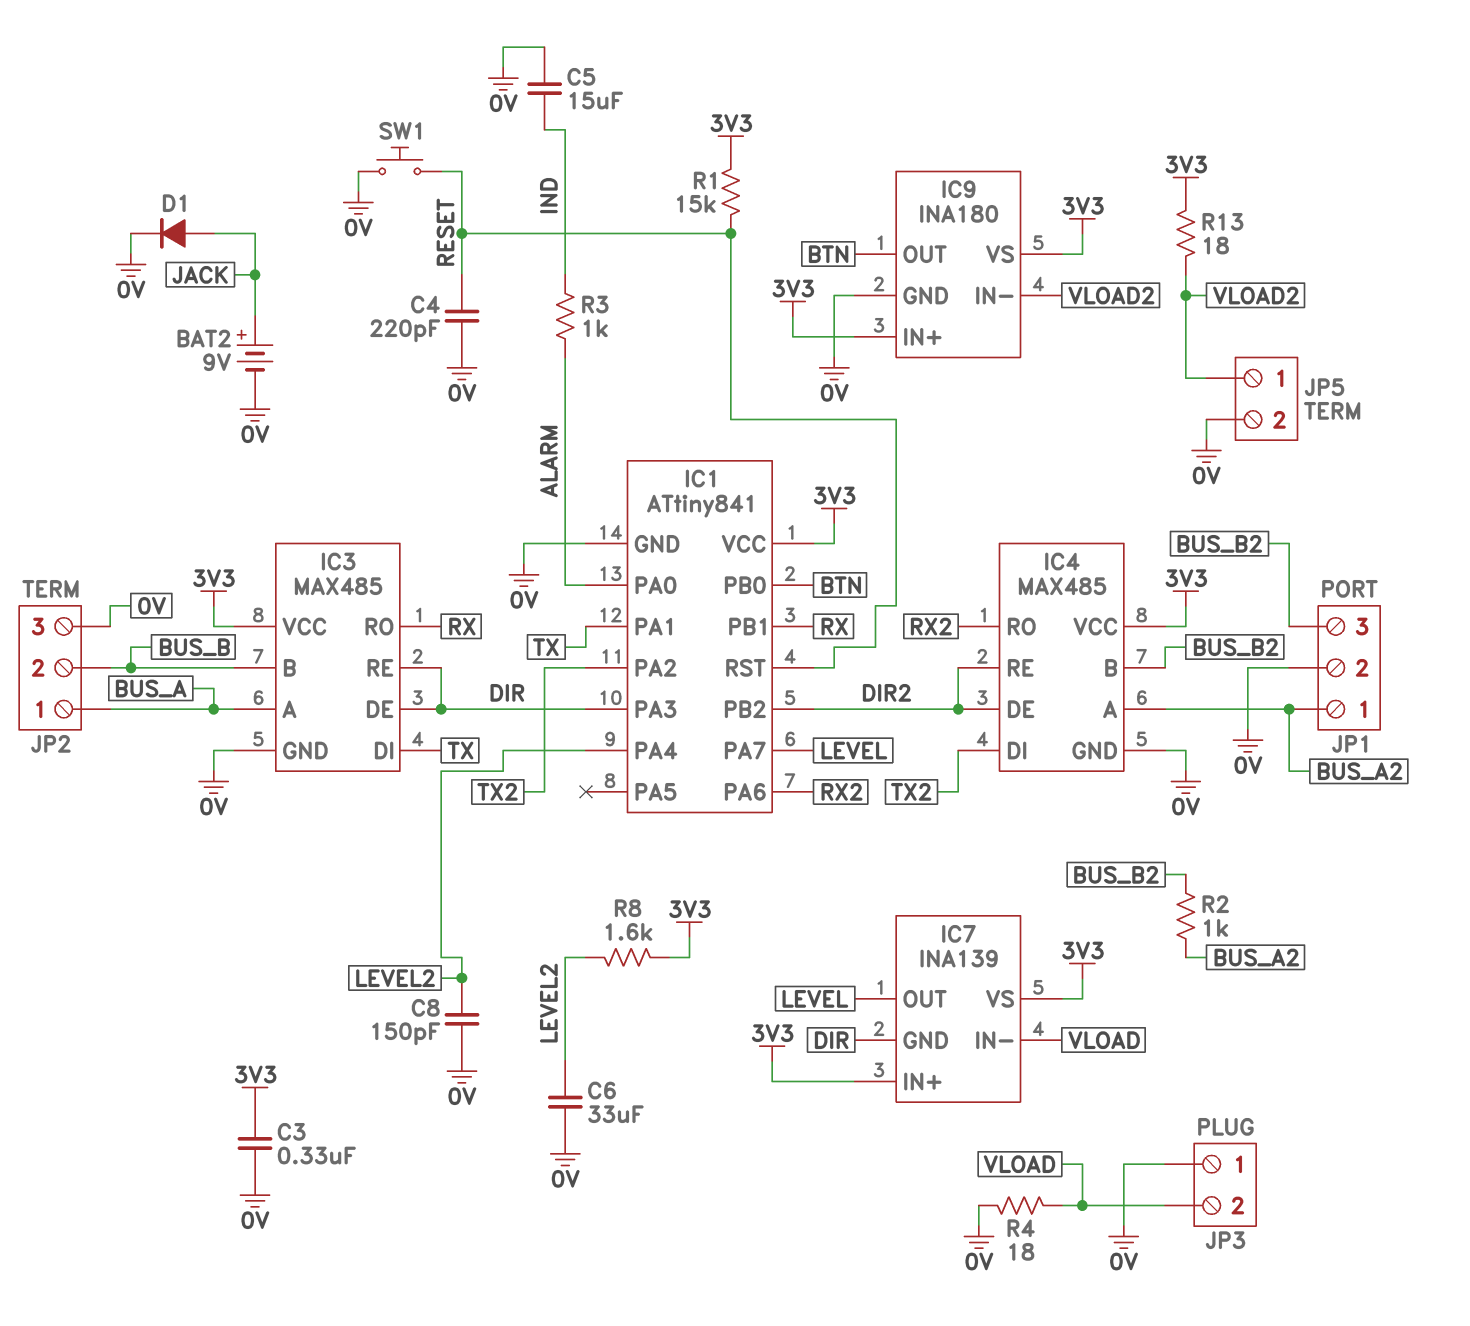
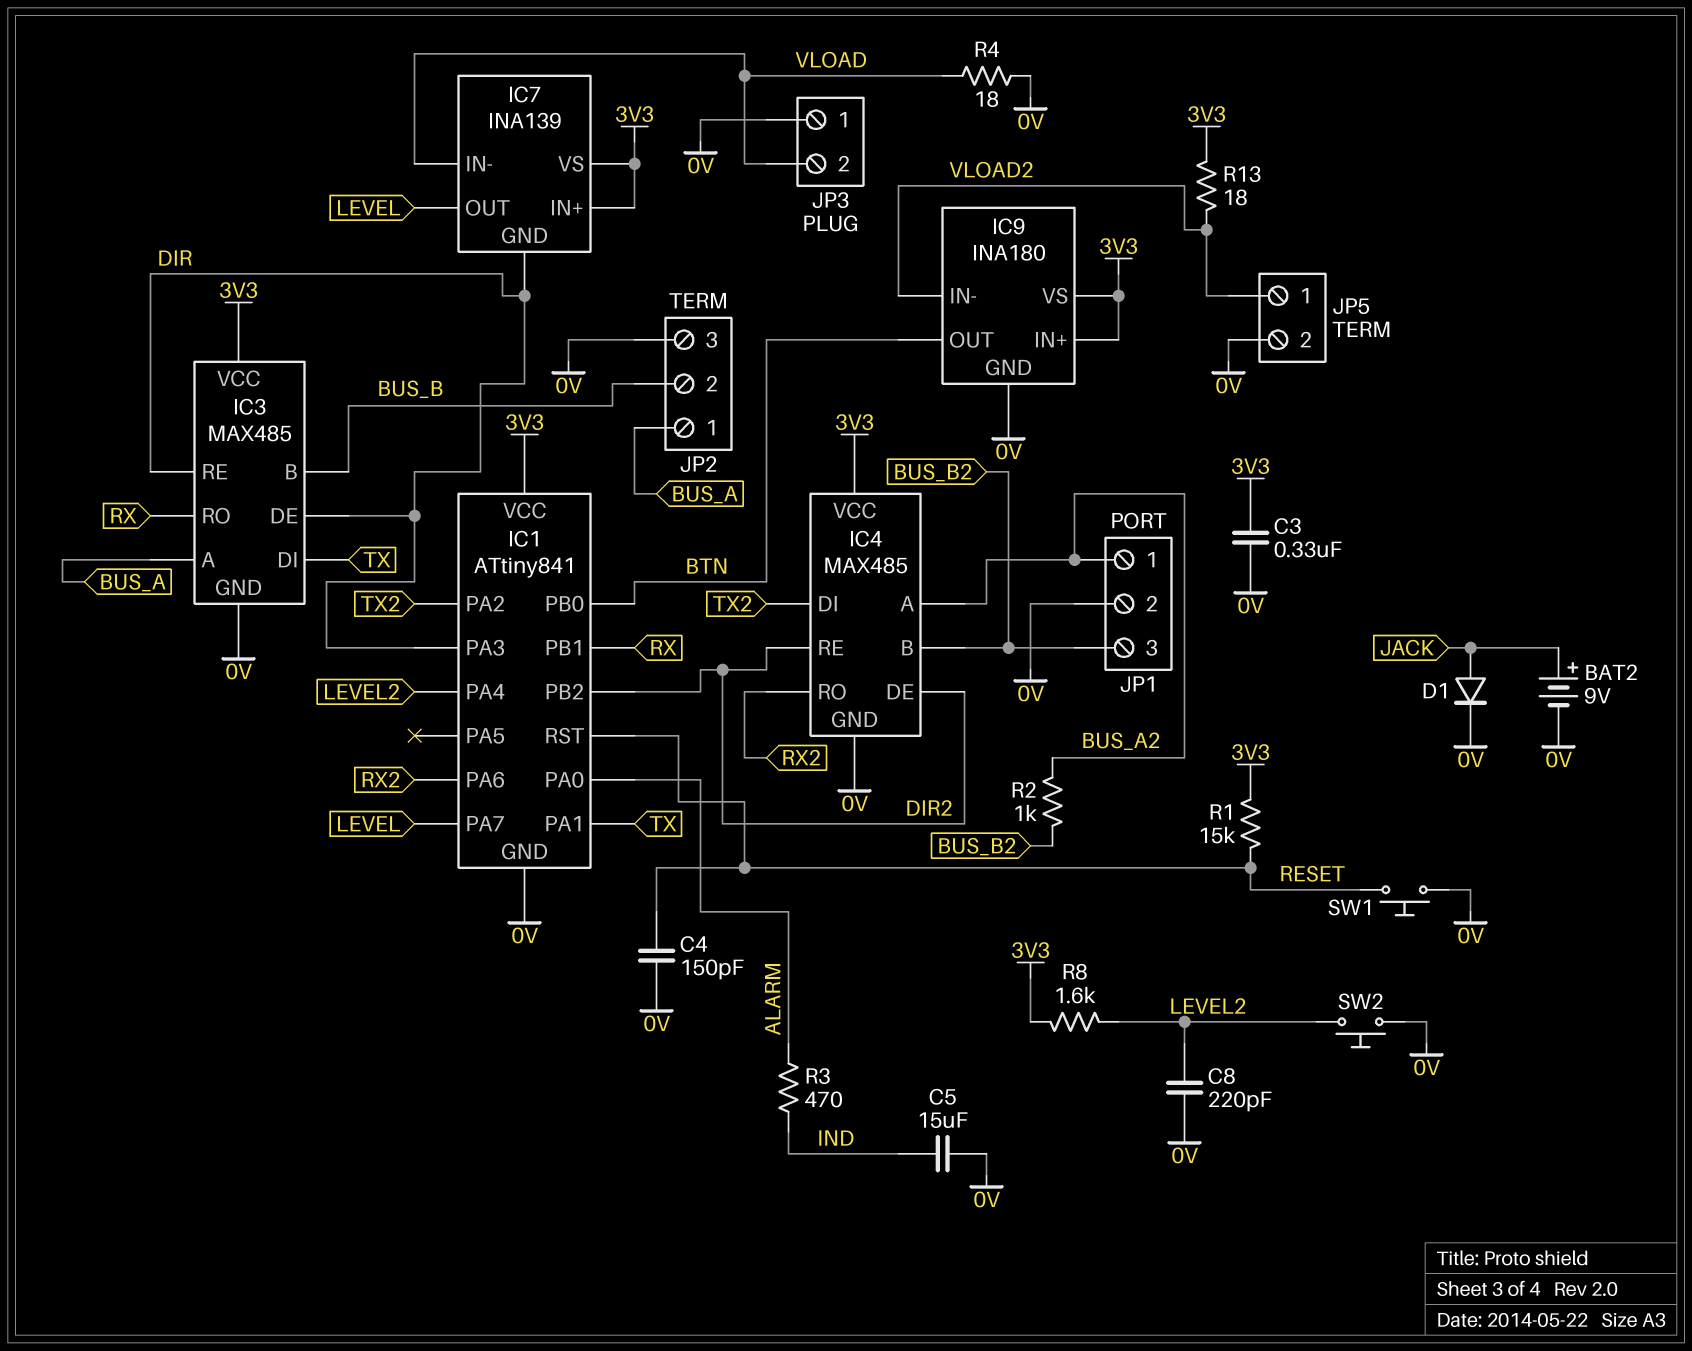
C4: 220pF (0V, RESET) -> 150pF (0V, RESET)
C6: 33uF (0V, LEVEL2) -> none
C8: 150pF (0V, LEVEL2) -> 220pF (0V, LEVEL2)
R3: 1k (ALARM, IND) -> 470 (ALARM, IND)
SW2: none -> button (0V, LEVEL2)

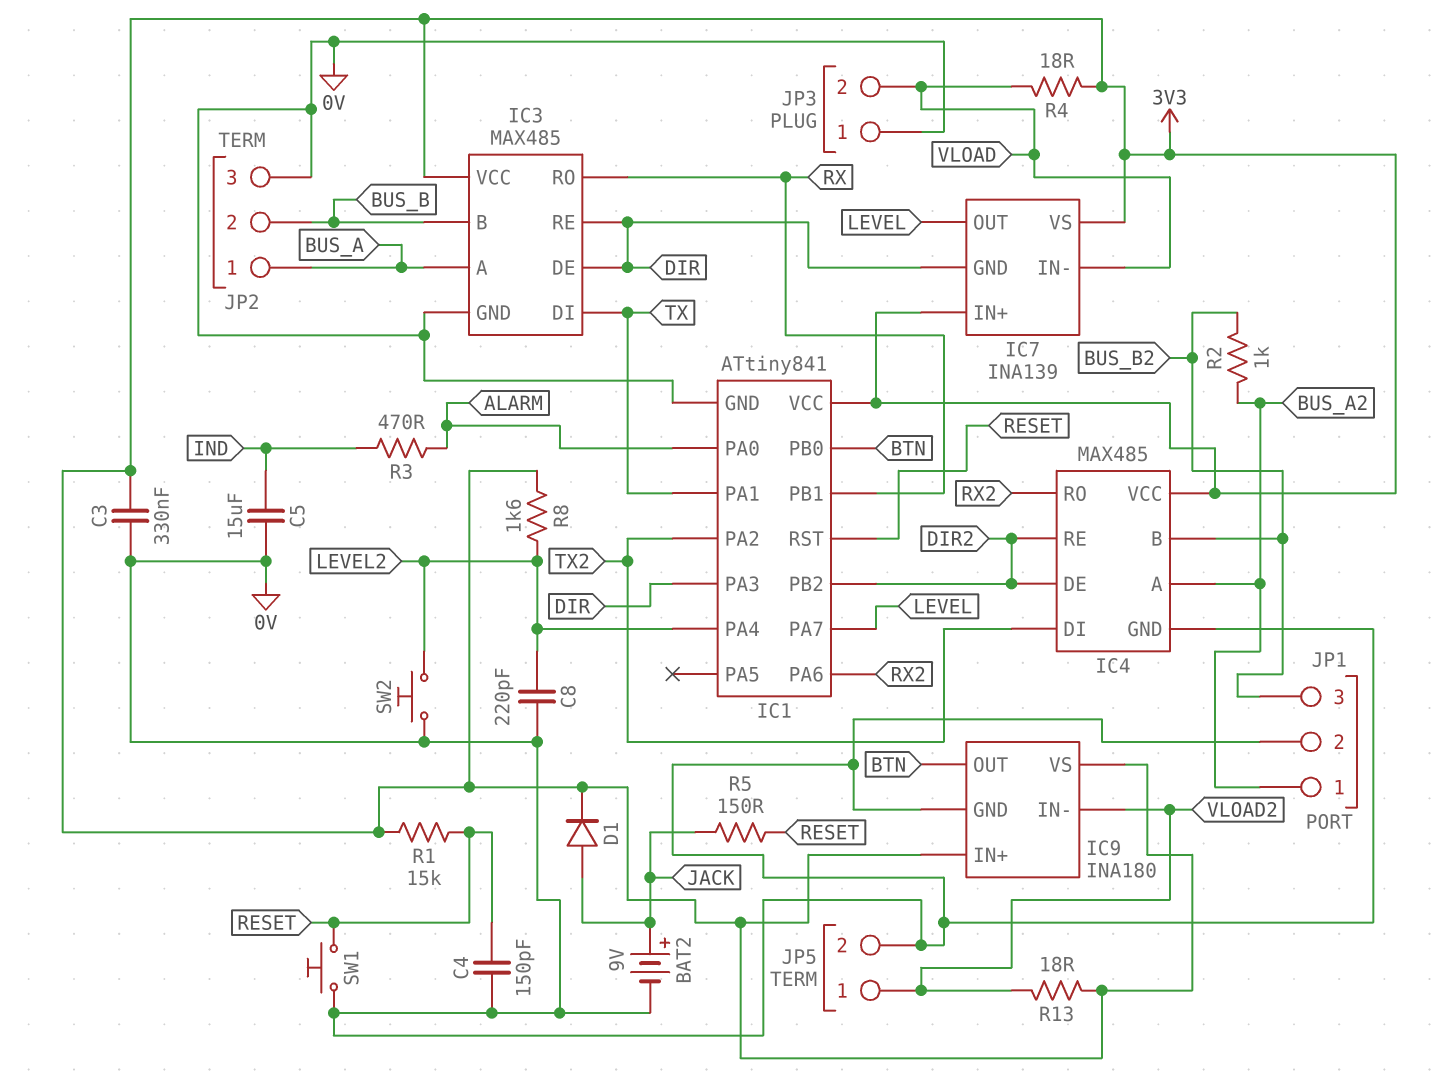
D1: diode (A JACK, K 0V) -> diode (A JACK, K 3V3)
R4: 18 (0V, VLOAD) -> 18 (3V3, VLOAD)
R5: none -> 150 (JACK, RESET)

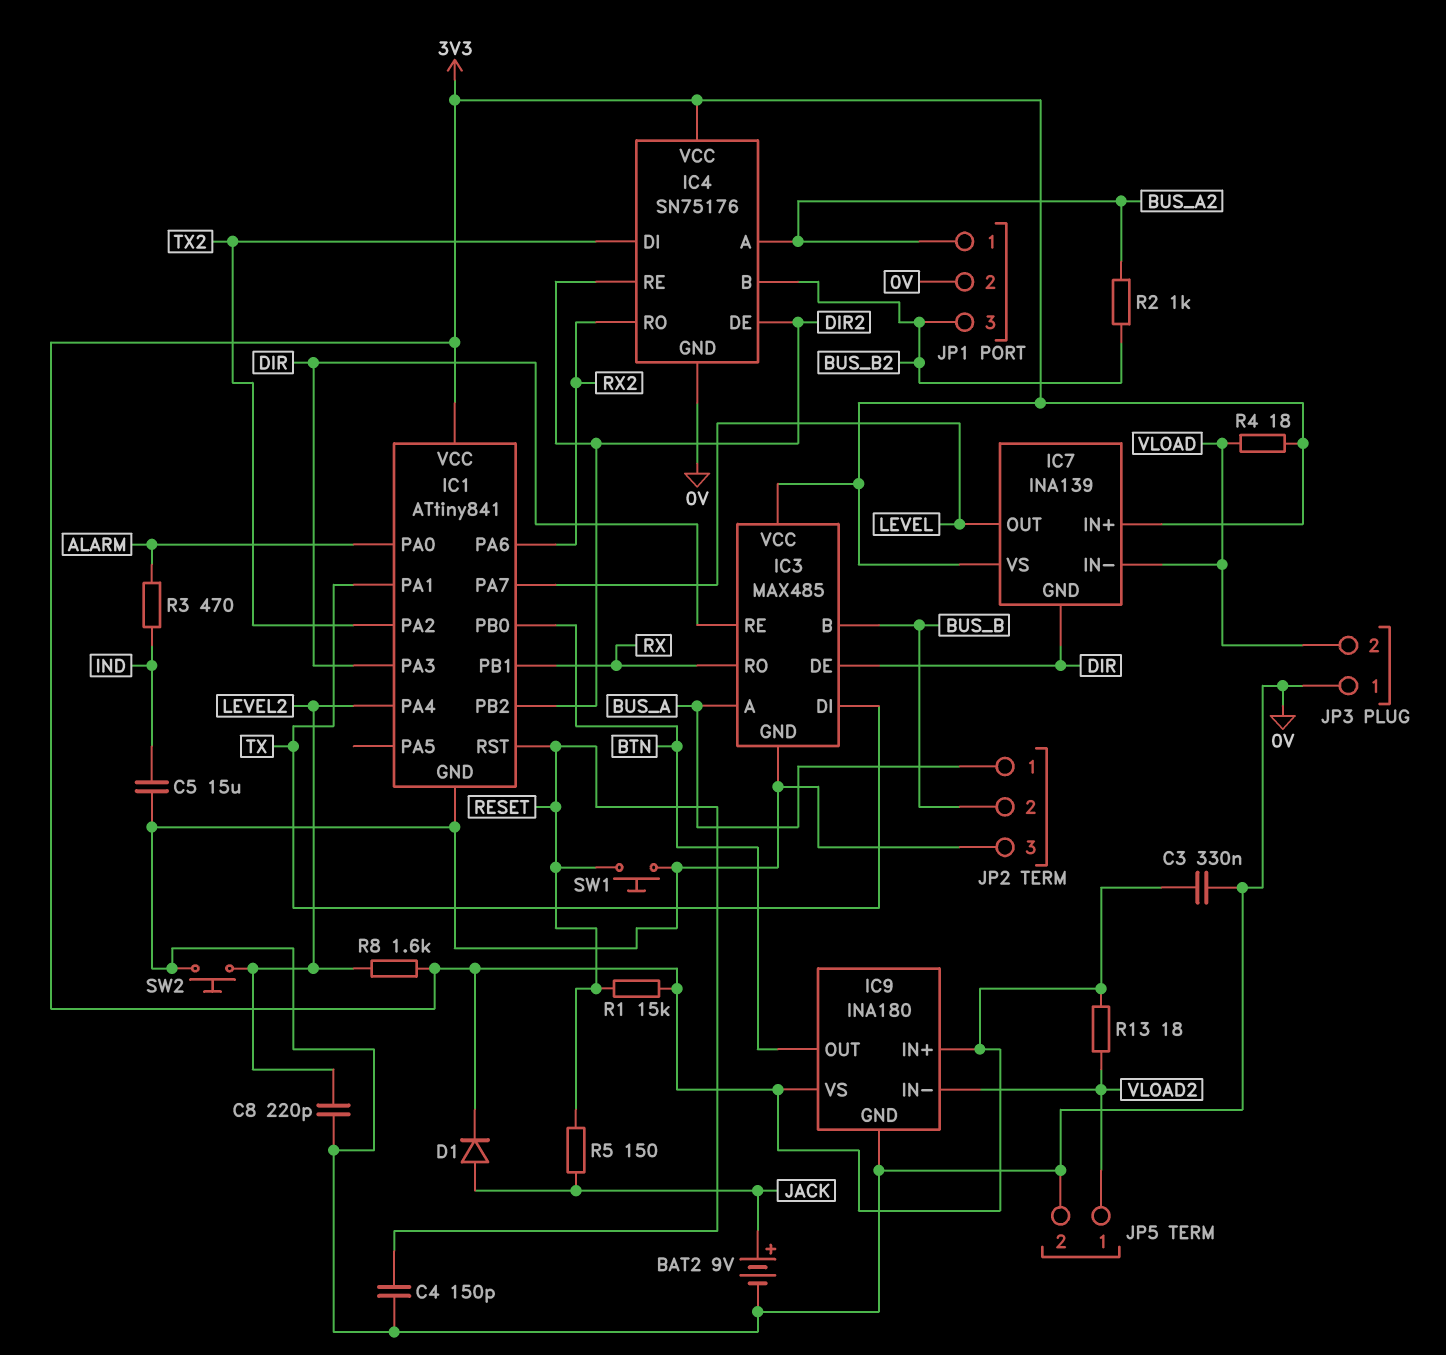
IC4: MAX485 -> SN75176

